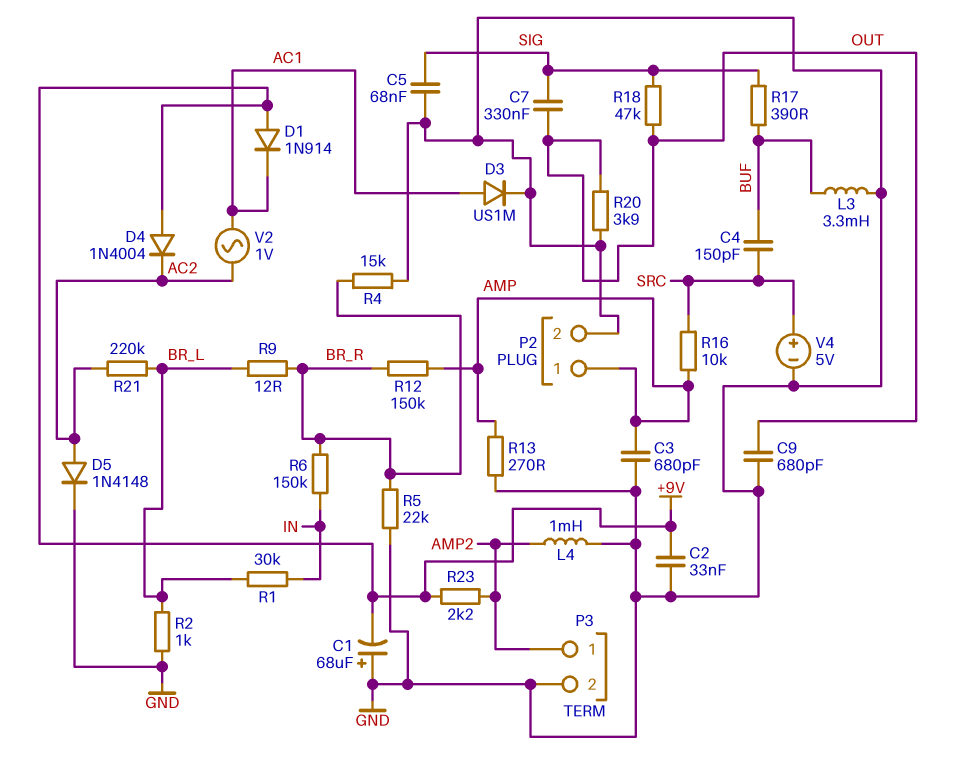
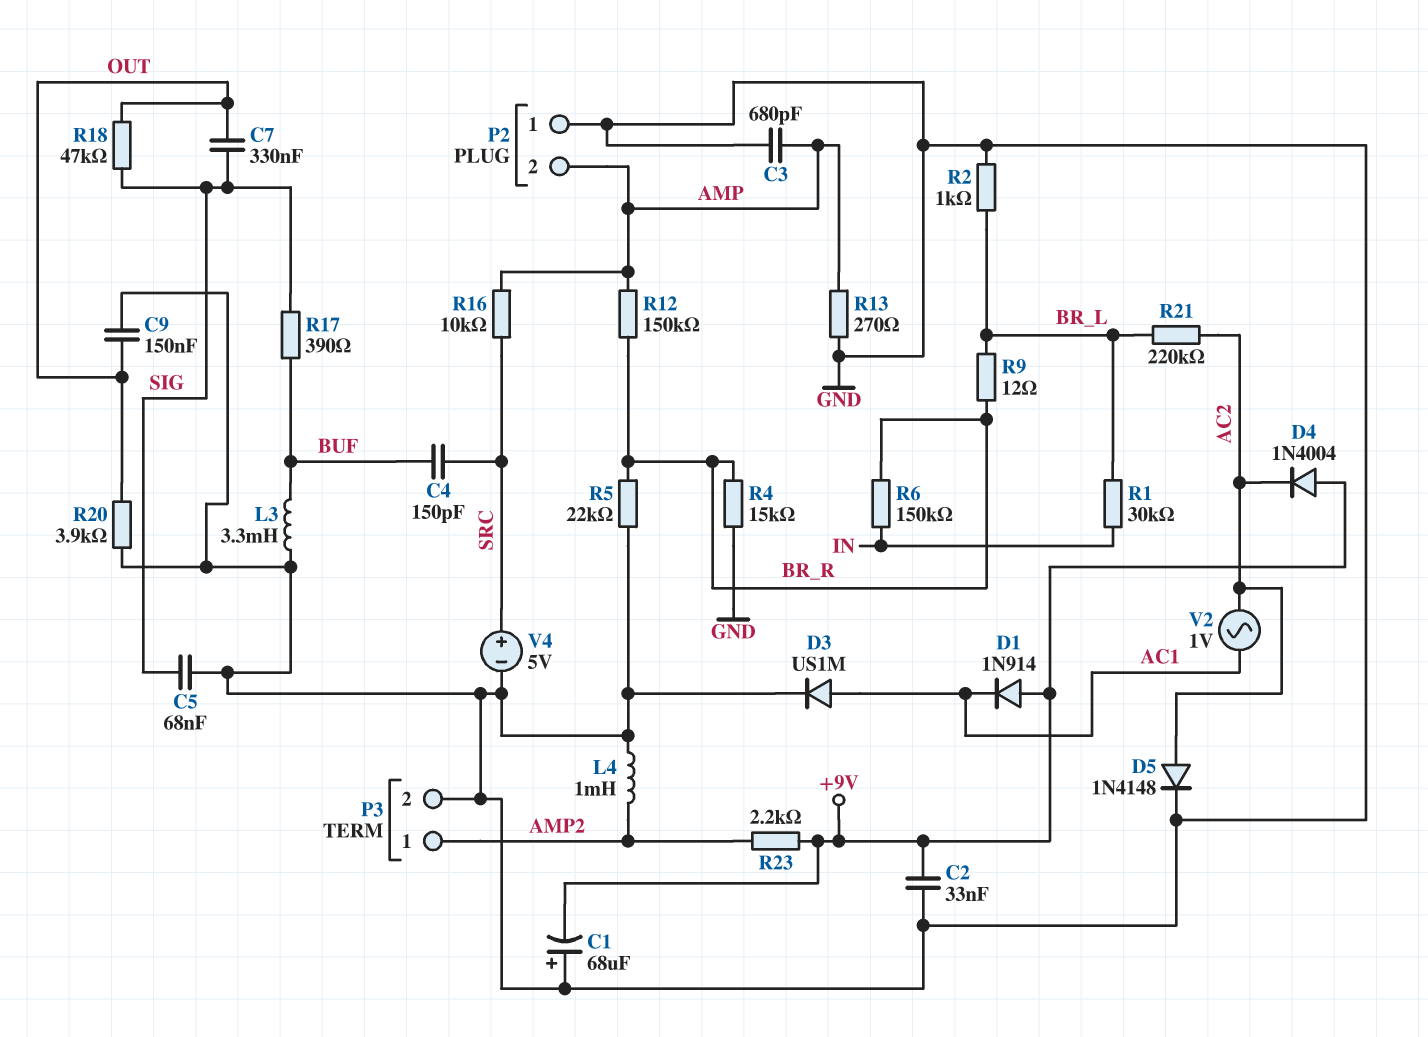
C9: 680pF (GND, OUT) -> 150nF (GND, OUT)
P2 pin 1: AMP -> GND
P2 pin 2: GND -> AMP

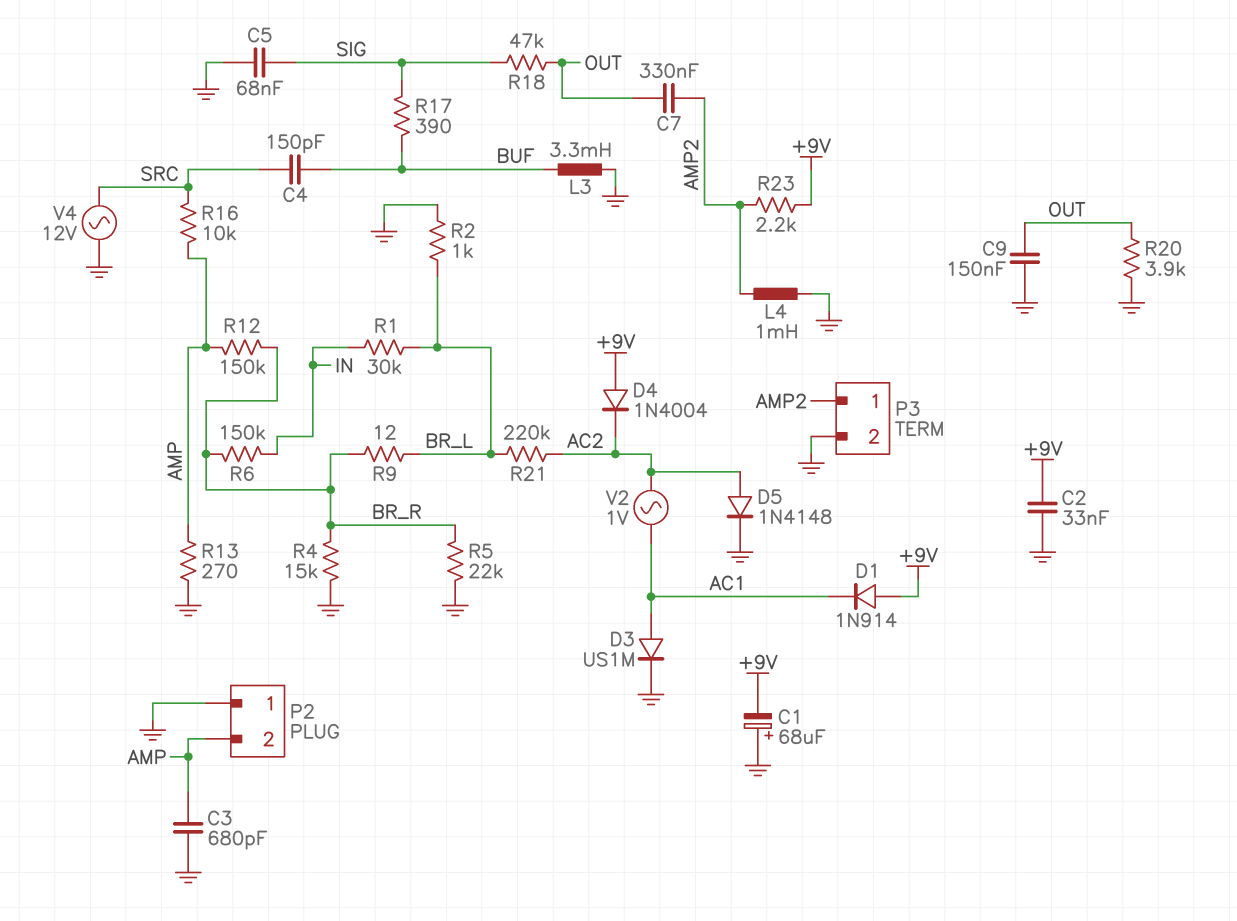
C7: 330nF (OUT, SIG) -> 330nF (AMP2, OUT)
V4: 5V (plus SRC, minus GND) -> AC 12V (GND, SRC)

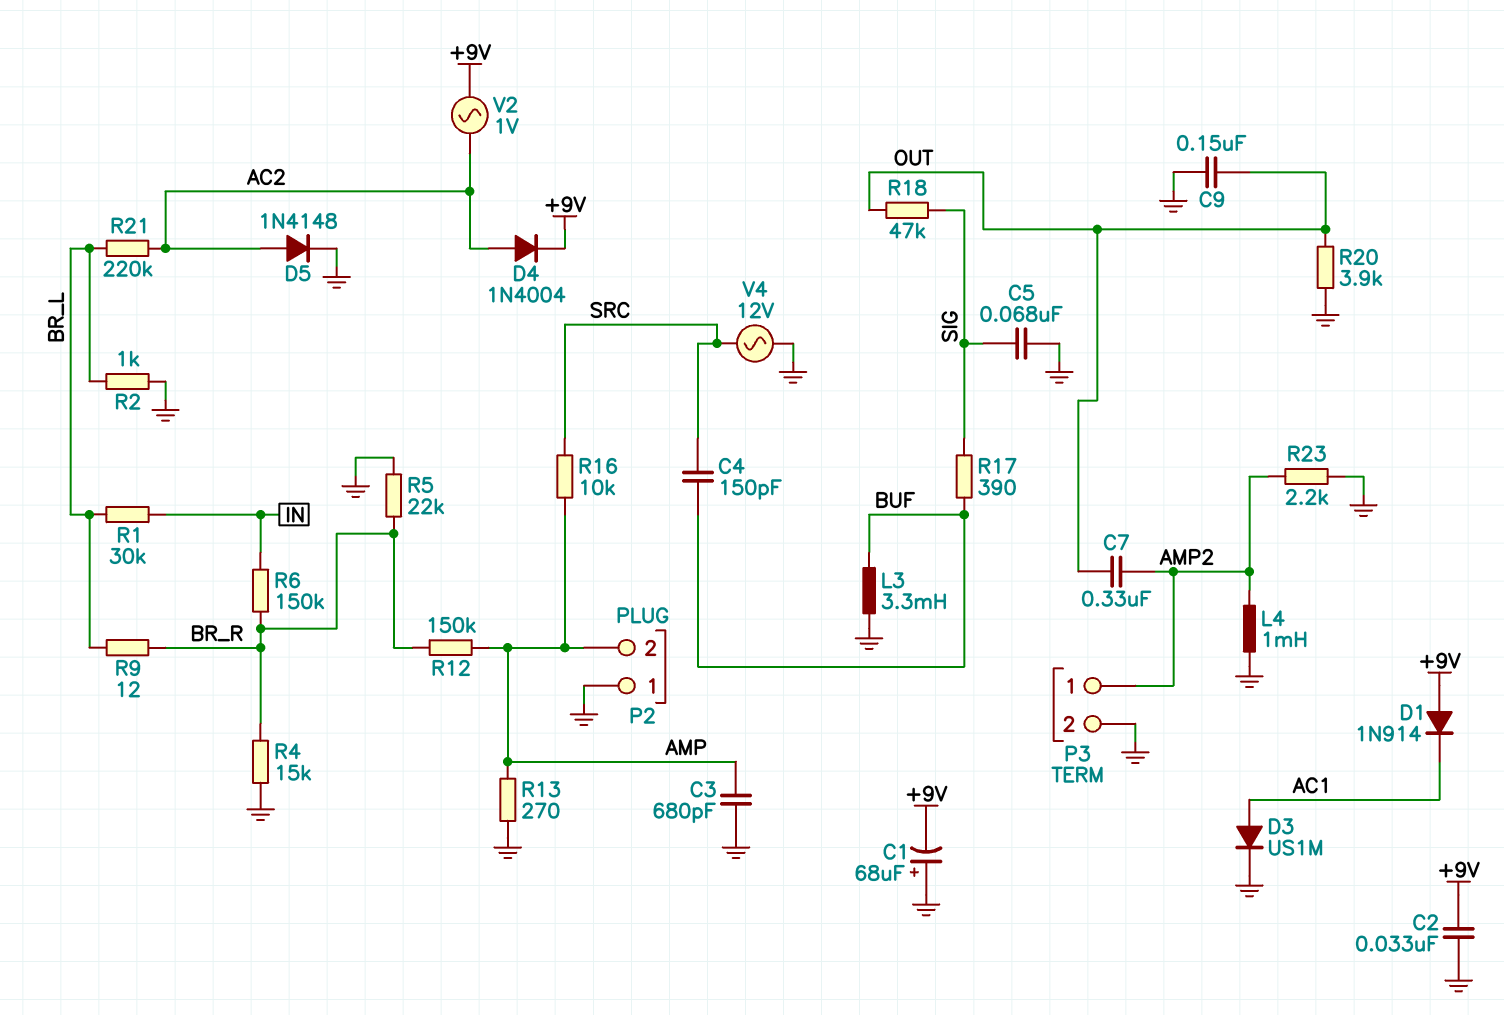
D4: diode 1N4004 (A +9V, K AC2) -> diode 1N4004 (A AC2, K +9V)
R23: 2.2k (+9V, AMP2) -> 2.2k (AMP2, GND)
V2: AC 1V (AC1, AC2) -> AC 1V (+9V, AC2)

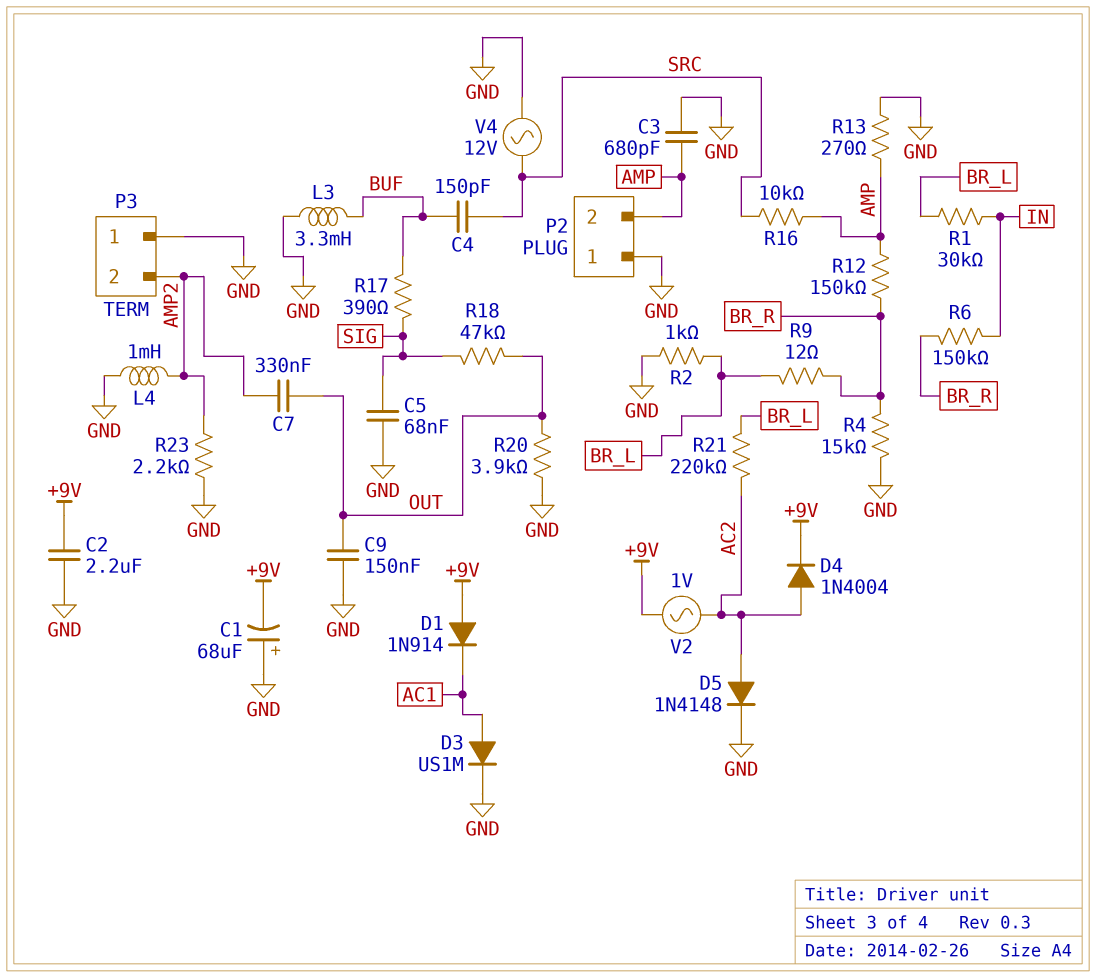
C2: 33nF (+9V, GND) -> 2.2uF (+9V, GND)
P3 pin 1: AMP2 -> GND
P3 pin 2: GND -> AMP2
R5: 22k (BR_R, GND) -> none

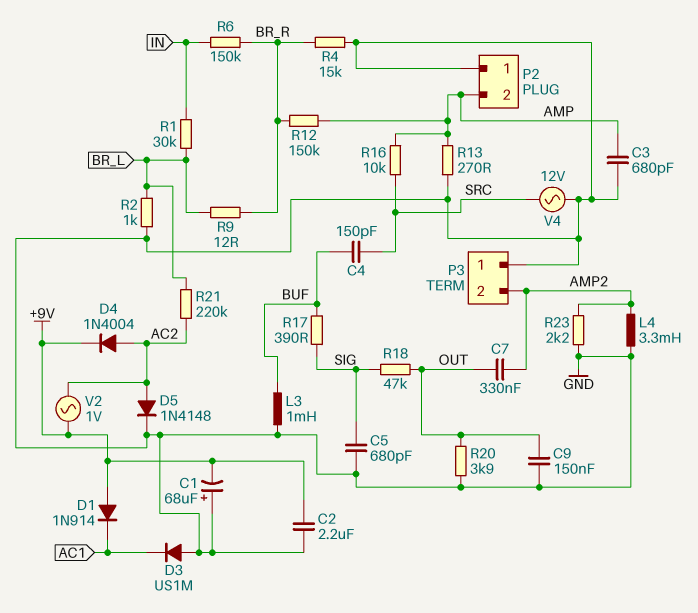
C5: 68nF (GND, SIG) -> 680pF (GND, SIG)
D3: diode US1M (A AC1, K GND) -> diode US1M (A GND, K AC1)
L3: 3.3mH (BUF, GND) -> 1mH (BUF, GND)
L4: 1mH (AMP2, GND) -> 3.3mH (AMP2, GND)

